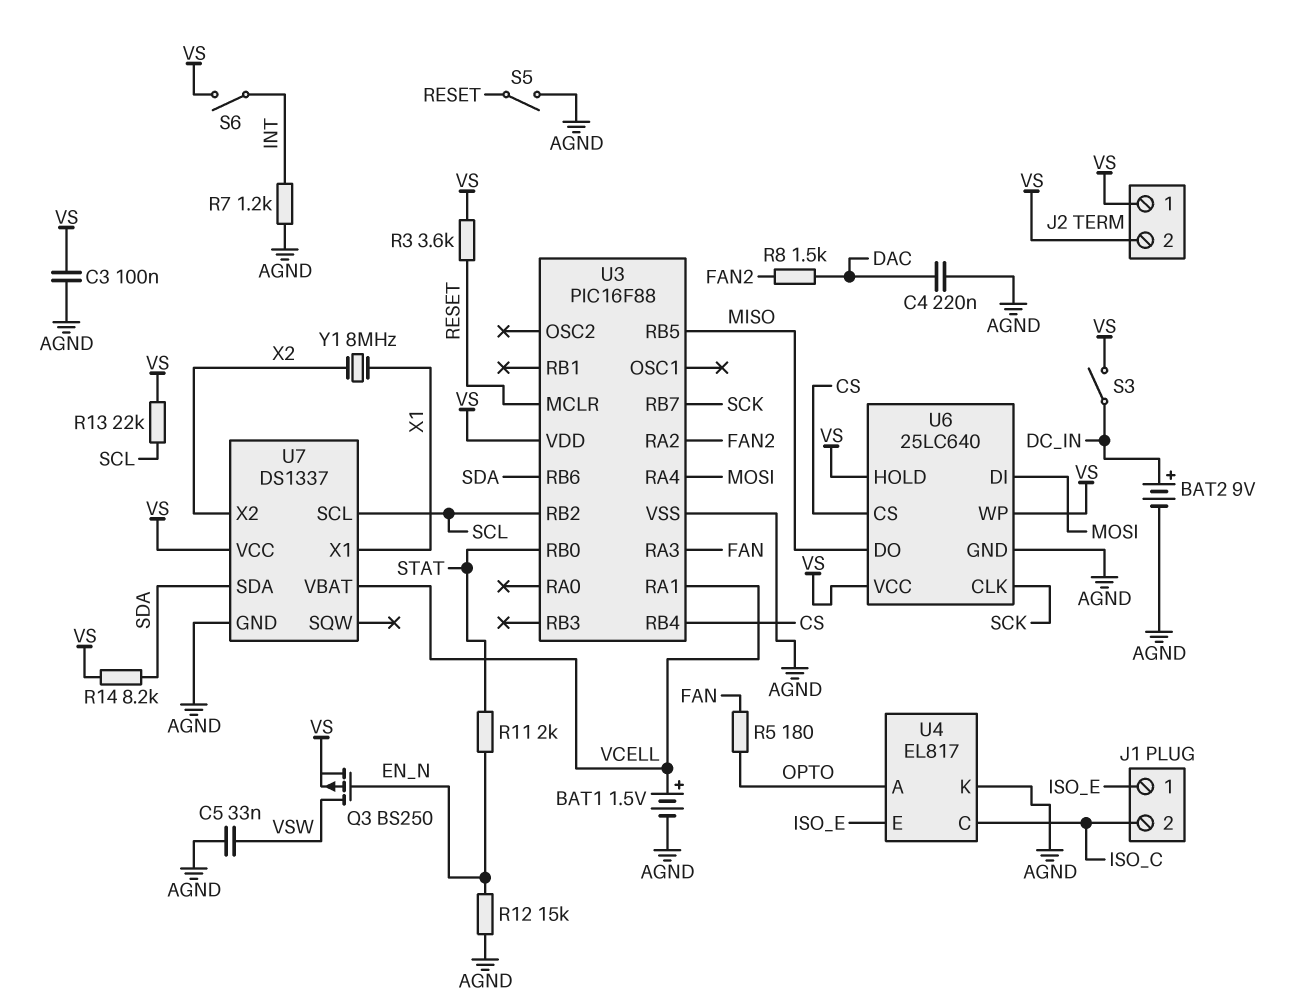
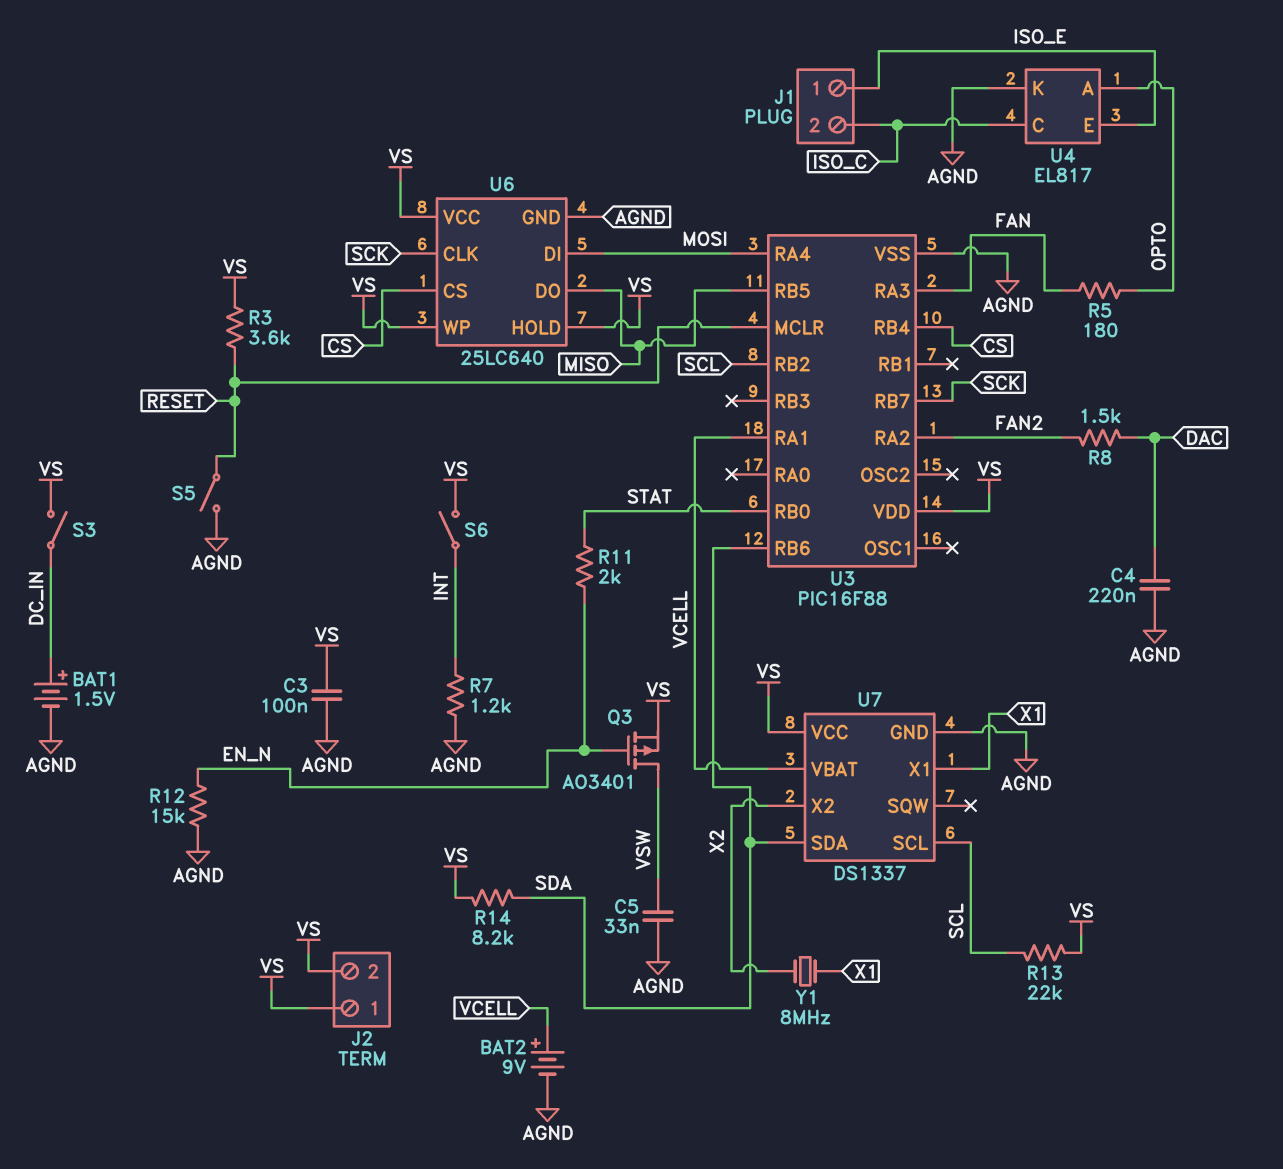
BAT1: 1.5V (plus VCELL, minus AGND) -> 1.5V (plus DC_IN, minus AGND)
BAT2: 9V (plus DC_IN, minus AGND) -> 9V (plus VCELL, minus AGND)
Q3: PMOS BS250 (G EN_N, D VSW, S VS) -> PMOS AO3401 (G EN_N, D VSW, S VS)

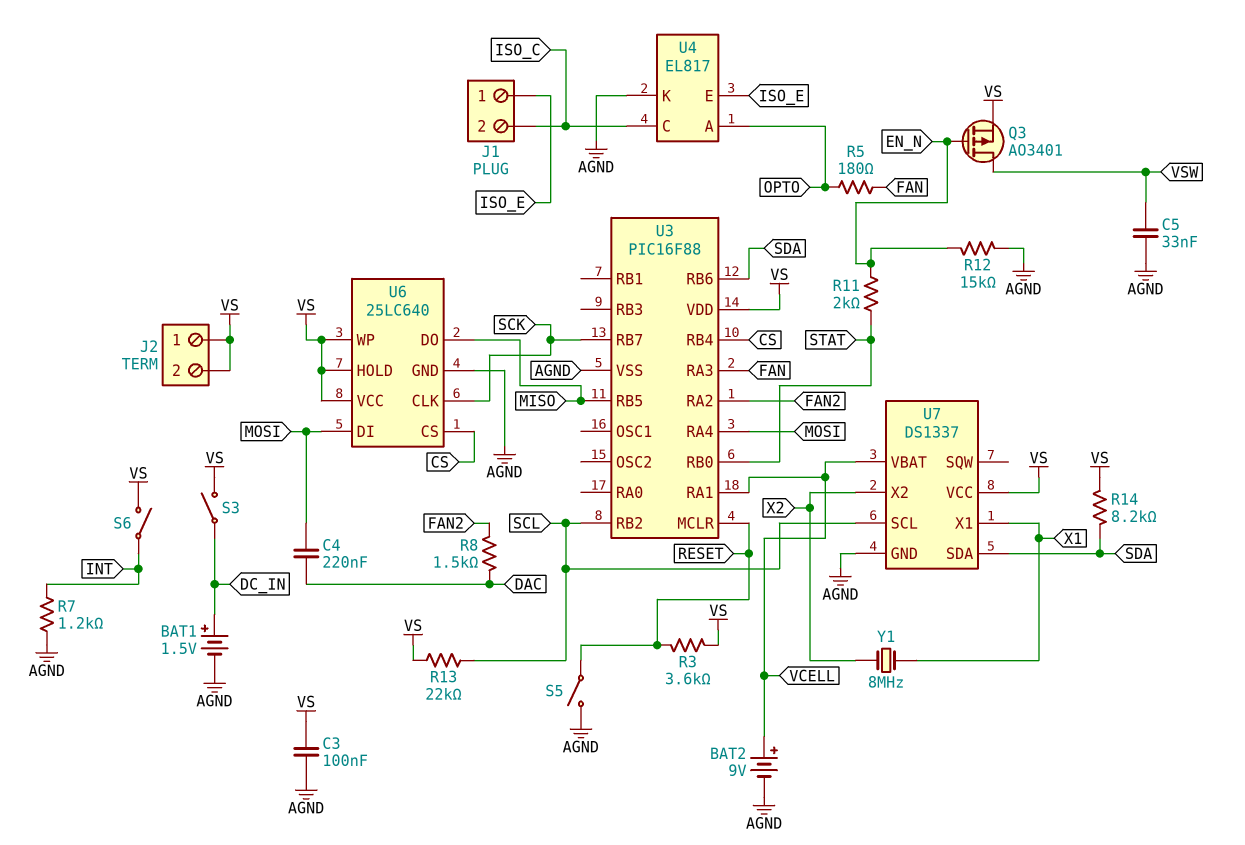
C4: 220nF (AGND, DAC) -> 220nF (DAC, MOSI)

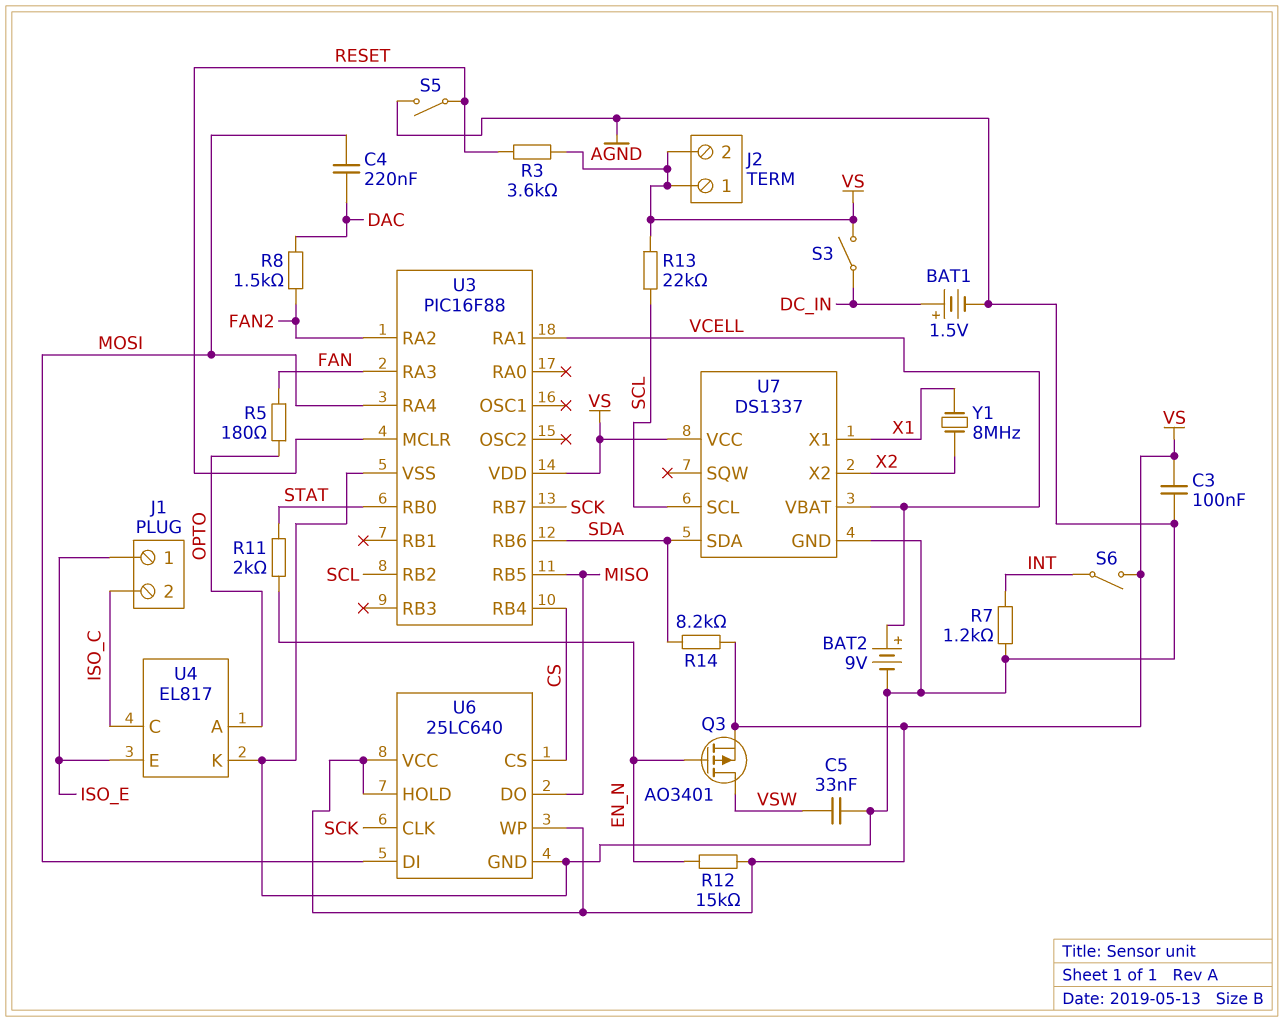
R12: 15k (AGND, EN_N) -> 15k (EN_N, VS)

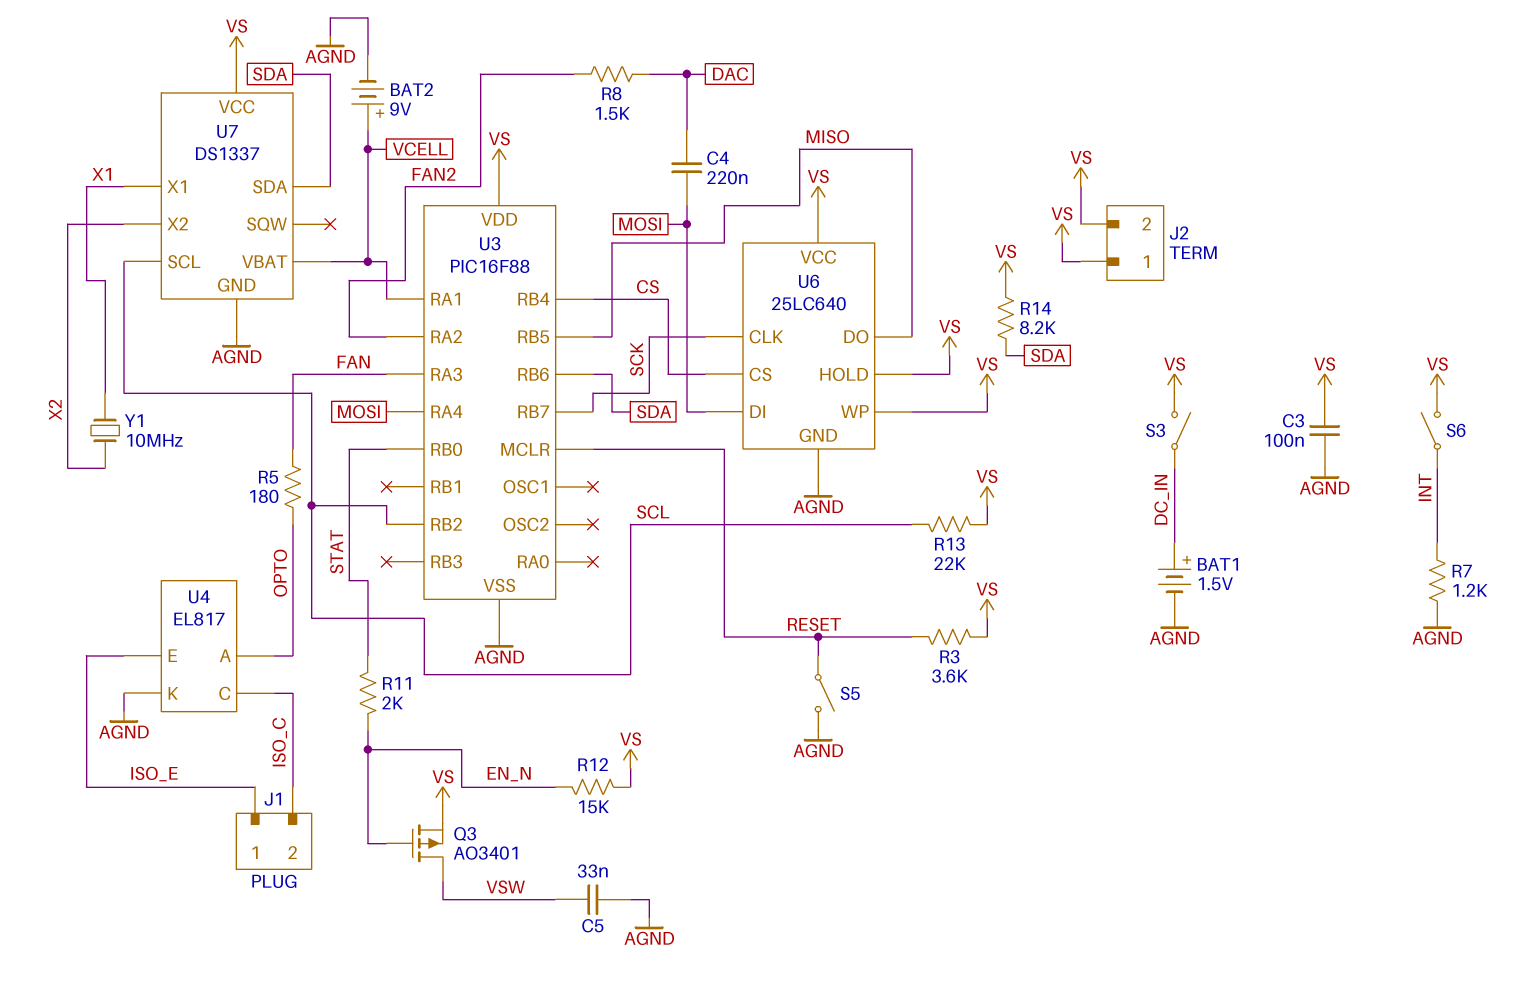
Y1: 8MHz (X1, X2) -> 10MHz (X1, X2)

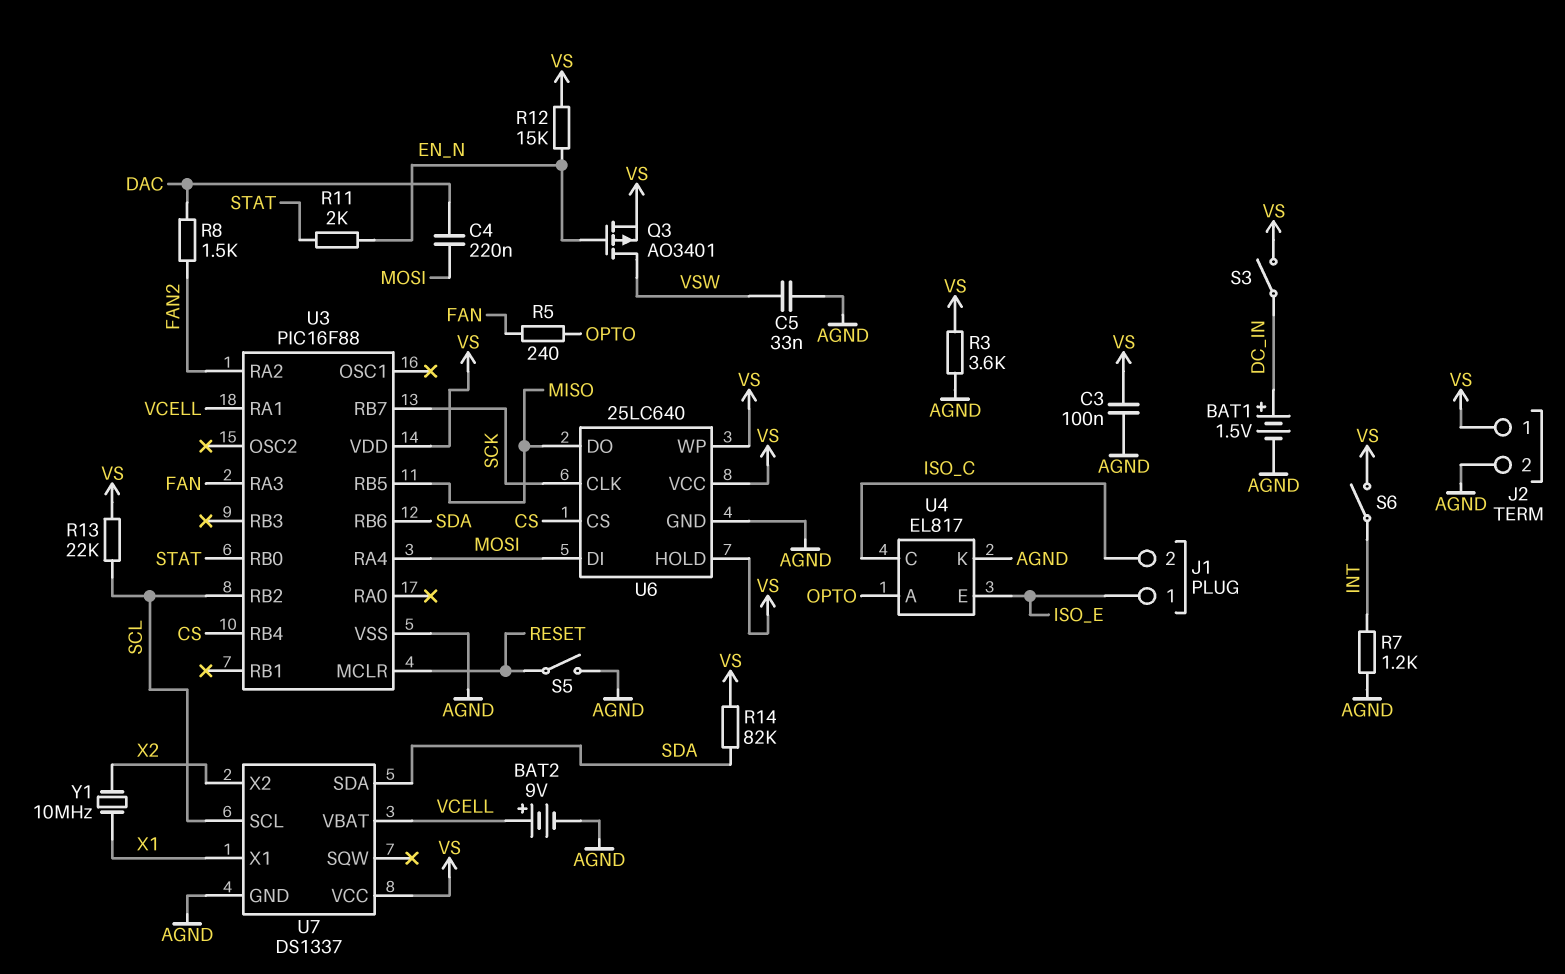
J2 pin 2: VS -> AGND
R3: 3.6k (RESET, VS) -> 3.6k (AGND, VS)
R5: 180 (FAN, OPTO) -> 240 (FAN, OPTO)
R14: 8.2k (SDA, VS) -> 82k (SDA, VS)

